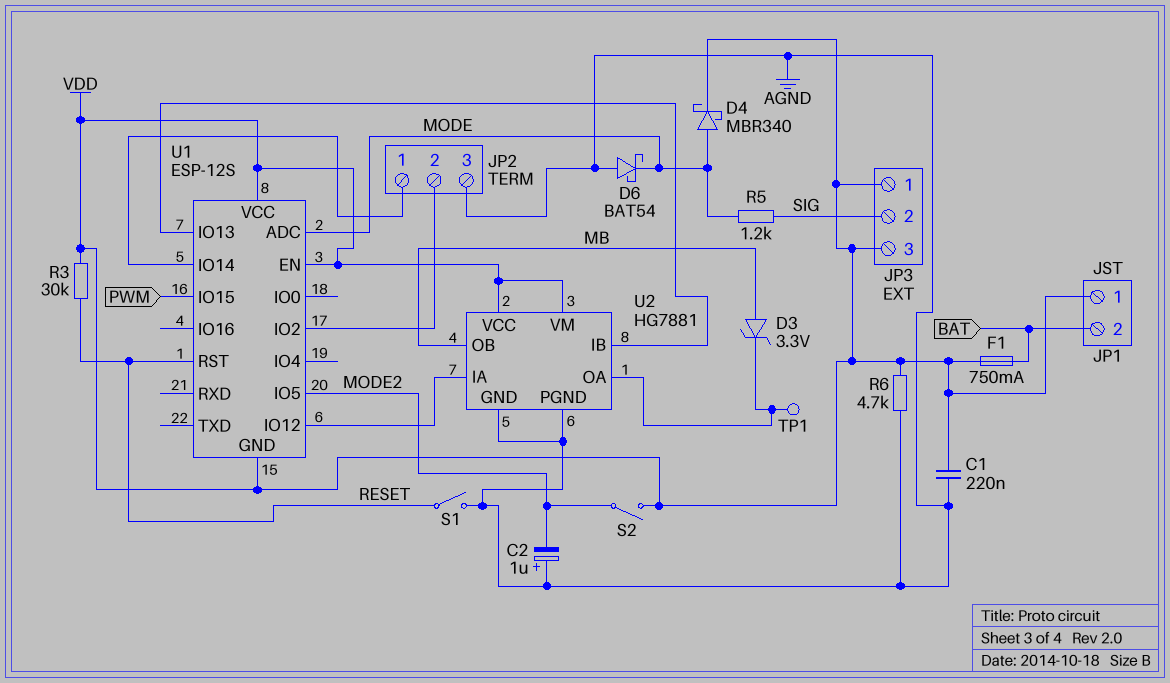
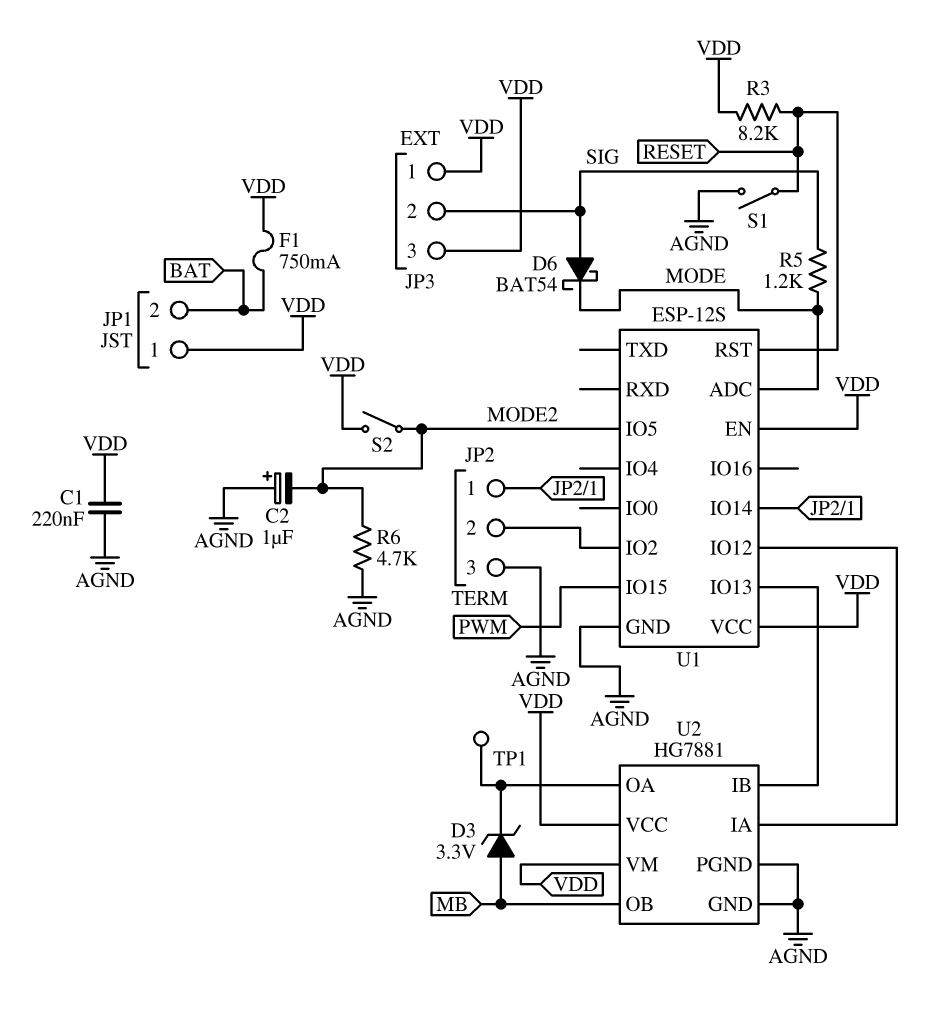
D4: schottky MBR340 (A MODE, K VDD) -> none
D6: schottky BAT54 (A AGND, K MODE) -> schottky BAT54 (A SIG, K MODE)
R3: 30k (RESET, VDD) -> 8.2k (RESET, VDD)
R6: 4.7k (AGND, VDD) -> 4.7k (AGND, MODE2)
U1 pin GND: VDD -> AGND

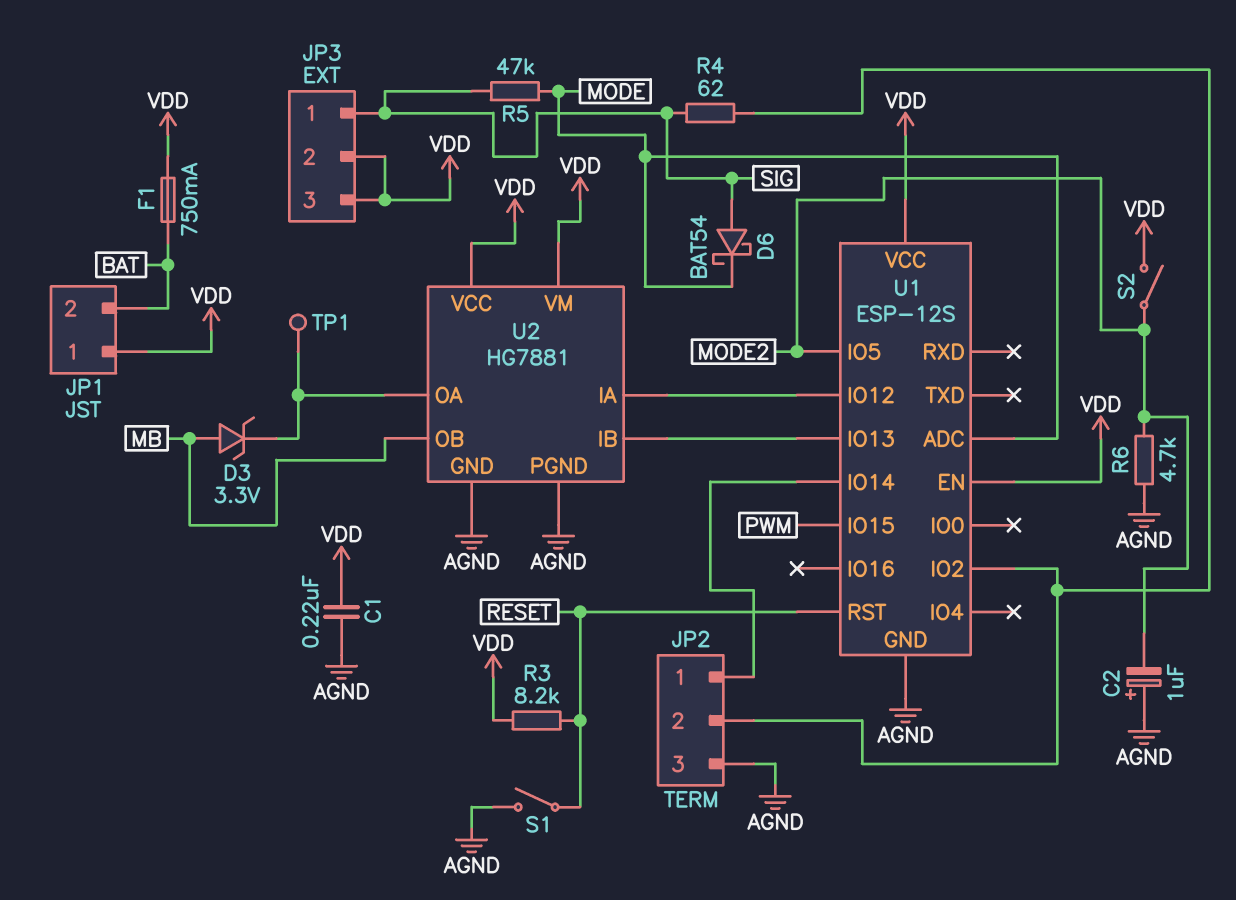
JP3 pin 1: VDD -> SIG
JP3 pin 2: SIG -> VDD
R4: none -> 62 (JP2/2, SIG)
R5: 1.2k (MODE, SIG) -> 47k (MODE, SIG)

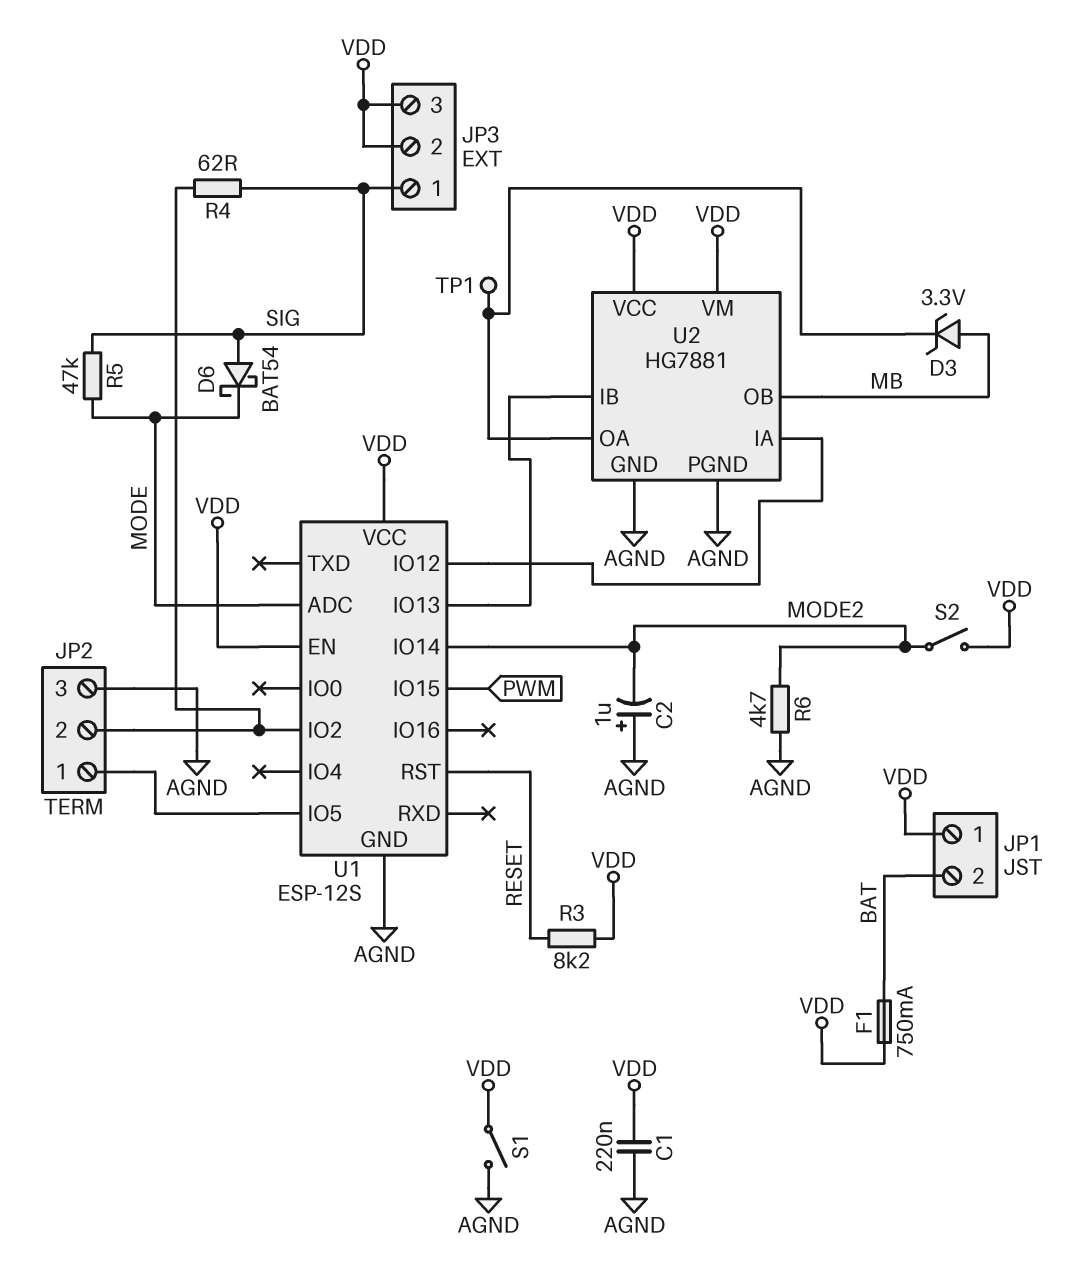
S1: switch (AGND, RESET) -> switch (AGND, VDD)
U1 pin IO5: MODE2 -> JP2/1
U1 pin IO14: JP2/1 -> MODE2

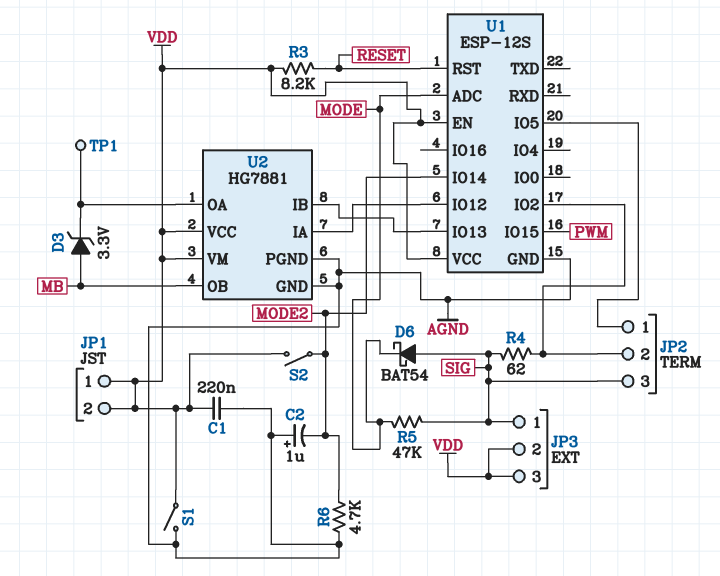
F1: 750mA (BAT, VDD) -> none
JP1 pin 2: BAT -> VDD
JP2 pin 3: AGND -> SIG

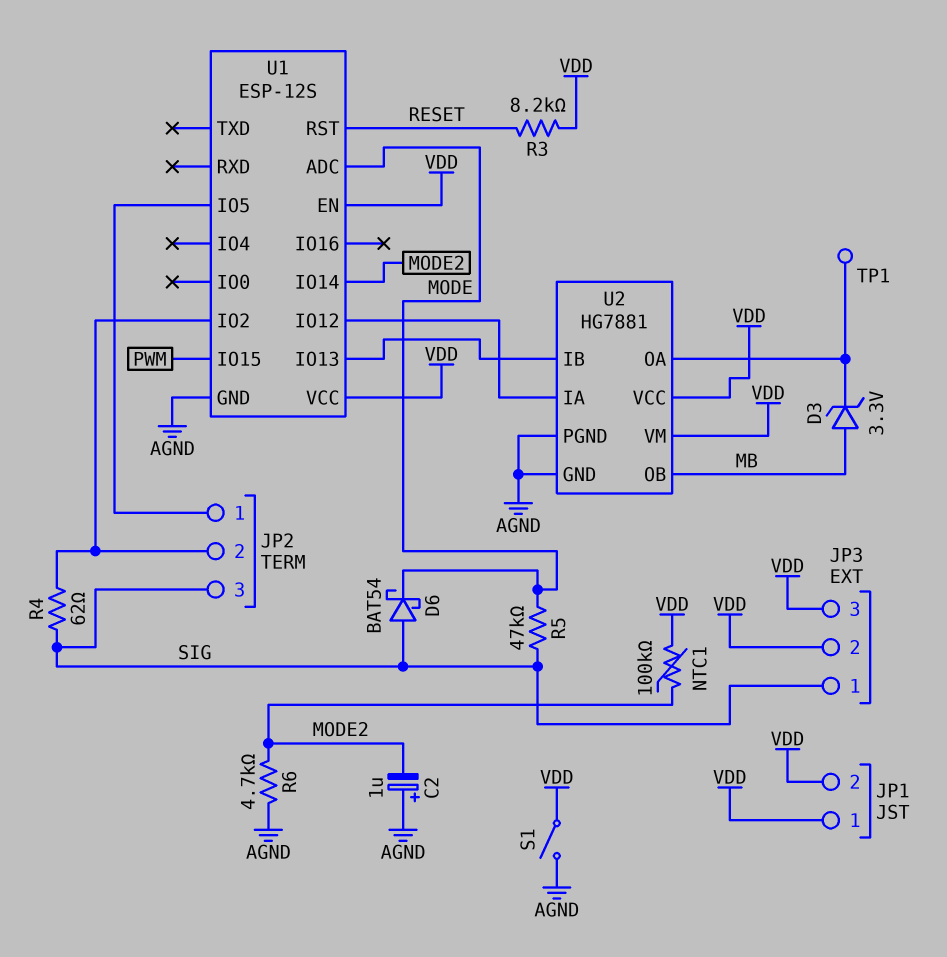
C1: 220nF (AGND, VDD) -> none
NTC1: none -> 100k (MODE2, VDD)
S2: switch (MODE2, VDD) -> none

